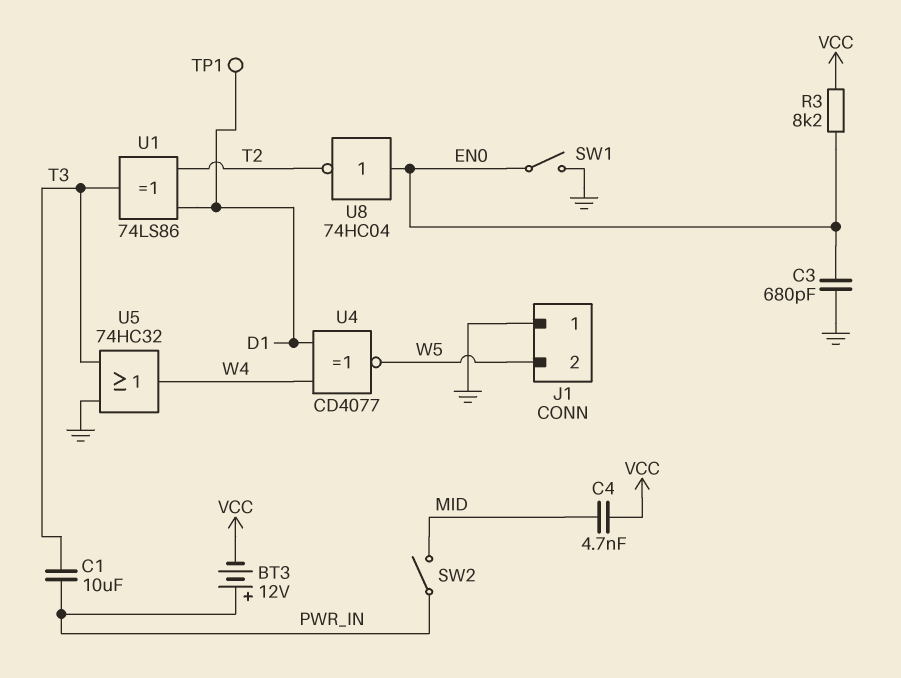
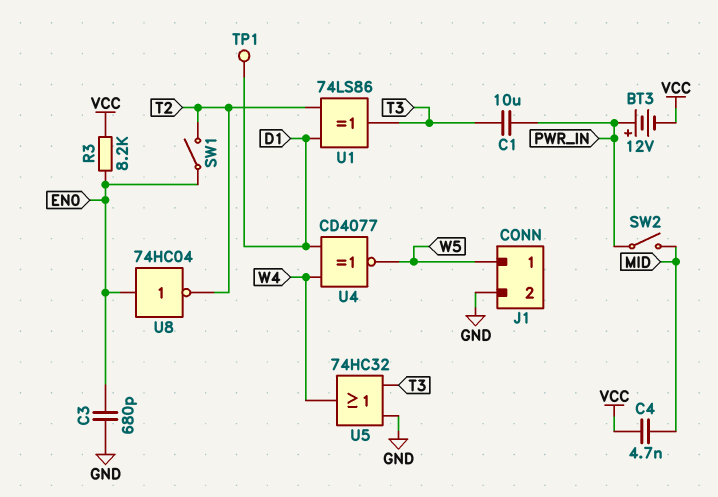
J1 pin 1: GND -> W5
J1 pin 2: W5 -> GND
SW1: switch (EN0, GND) -> switch (EN0, T2)

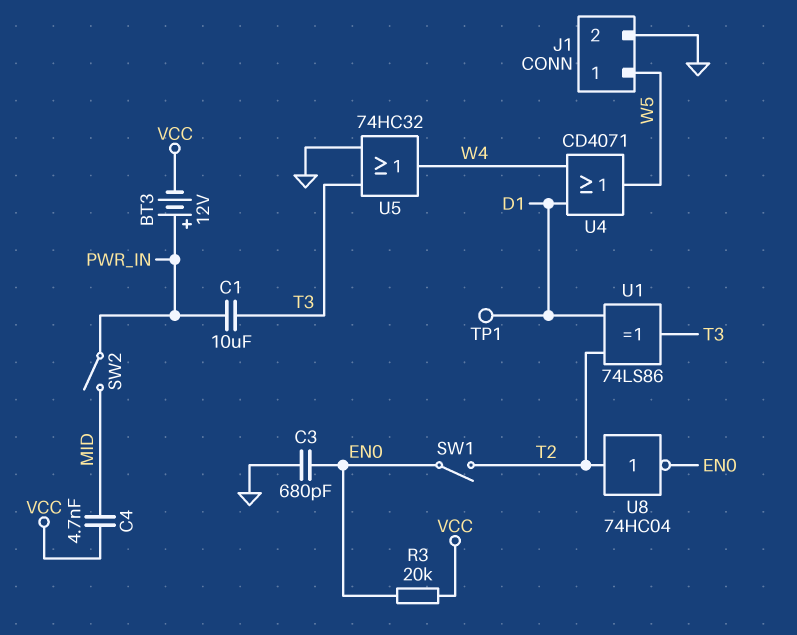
R3: 8.2k (EN0, VCC) -> 20k (EN0, VCC)
U4: XNOR CD4077 (in D1, in W4, out W5) -> OR CD4071 (in D1, in W4, out W5)
U8: NOT 74HC04 (in EN0, out T2) -> NOT 74HC04 (in T2, out EN0)

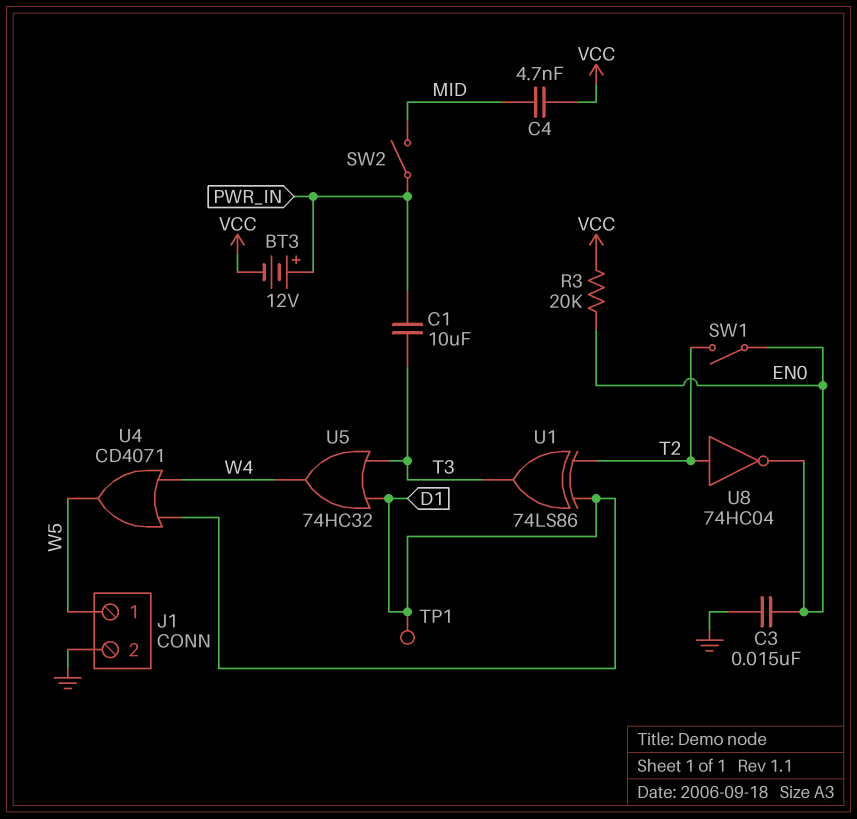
C3: 680pF (EN0, GND) -> 15nF (EN0, GND)
U5: OR 74HC32 (in GND, in T3, out W4) -> OR 74HC32 (in D1, in T3, out W4)

